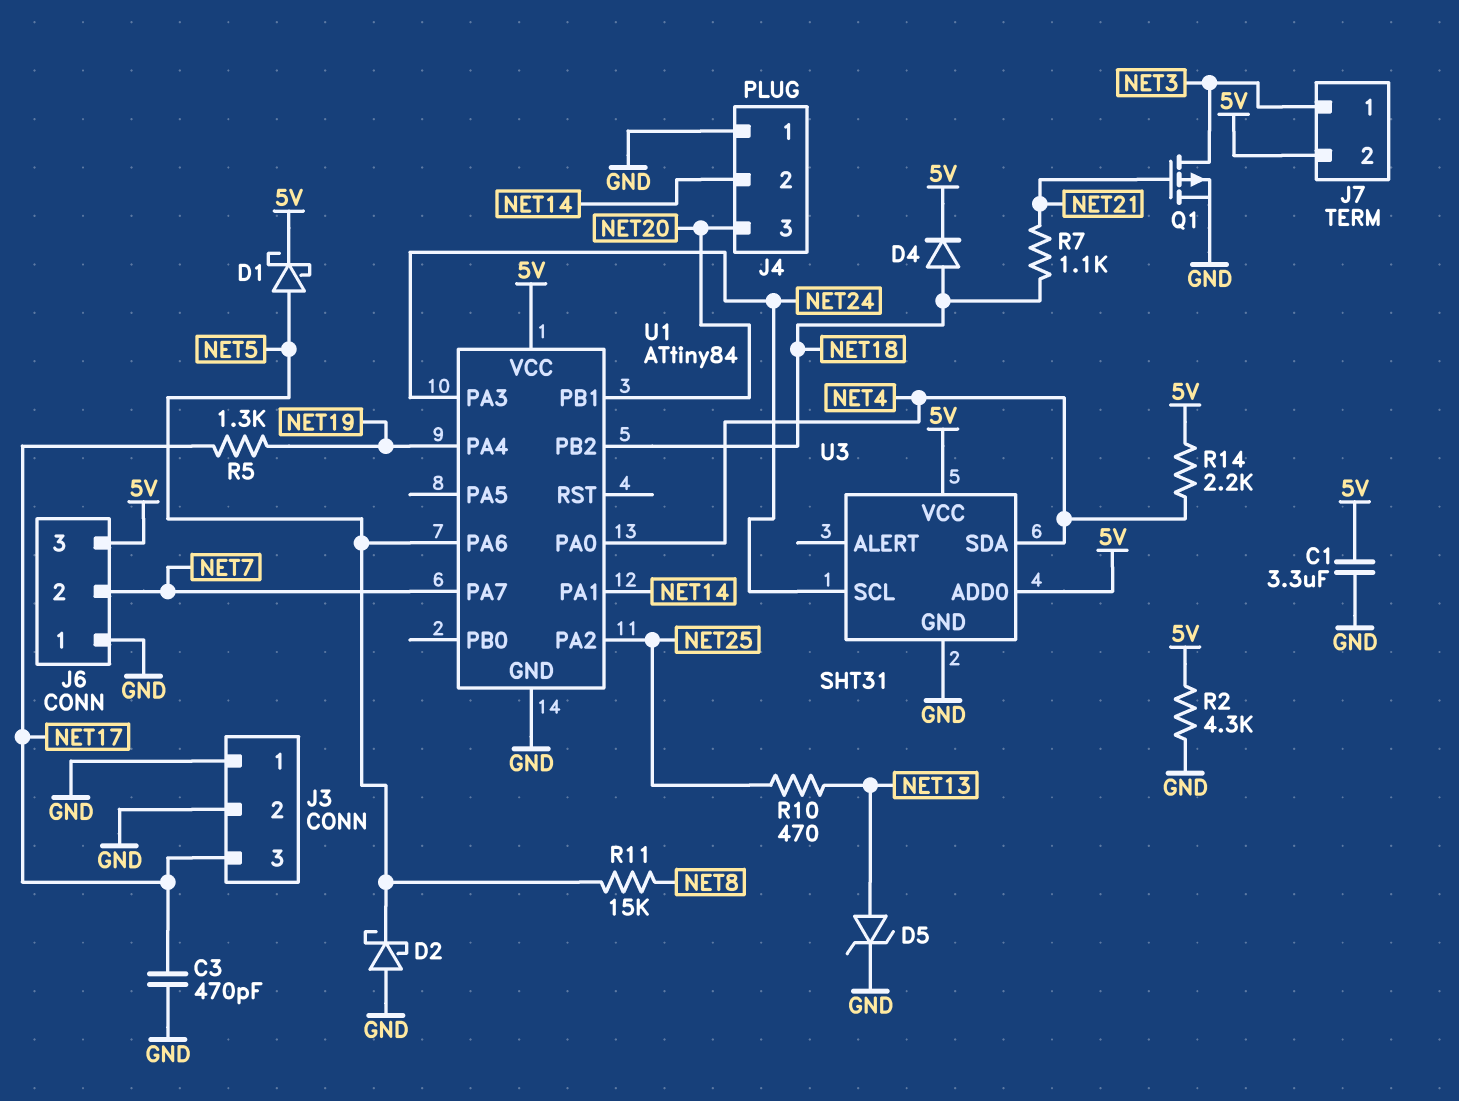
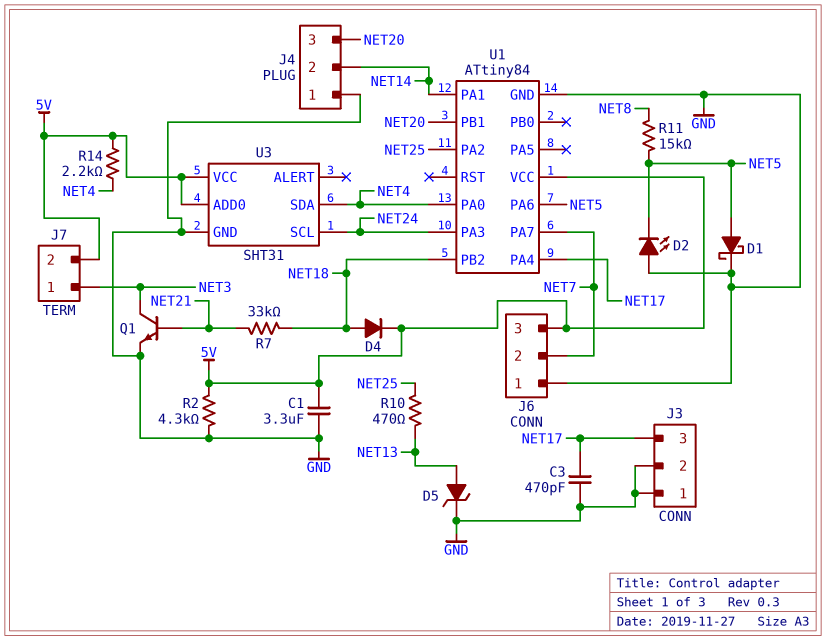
D1: schottky (A NET5, K 5V) -> schottky (A NET5, K GND)
D2: schottky (A GND, K NET5) -> LED (A GND, K NET5)
Q1: PMOS (G NET21, D NET3, S GND) -> NPN (B NET21, C NET3, E GND)
R5: 1.3k (NET17, NET19) -> none
R7: 1.1k (NET18, NET21) -> 33k (NET18, NET21)
U1 pin PA4: NET19 -> NET17

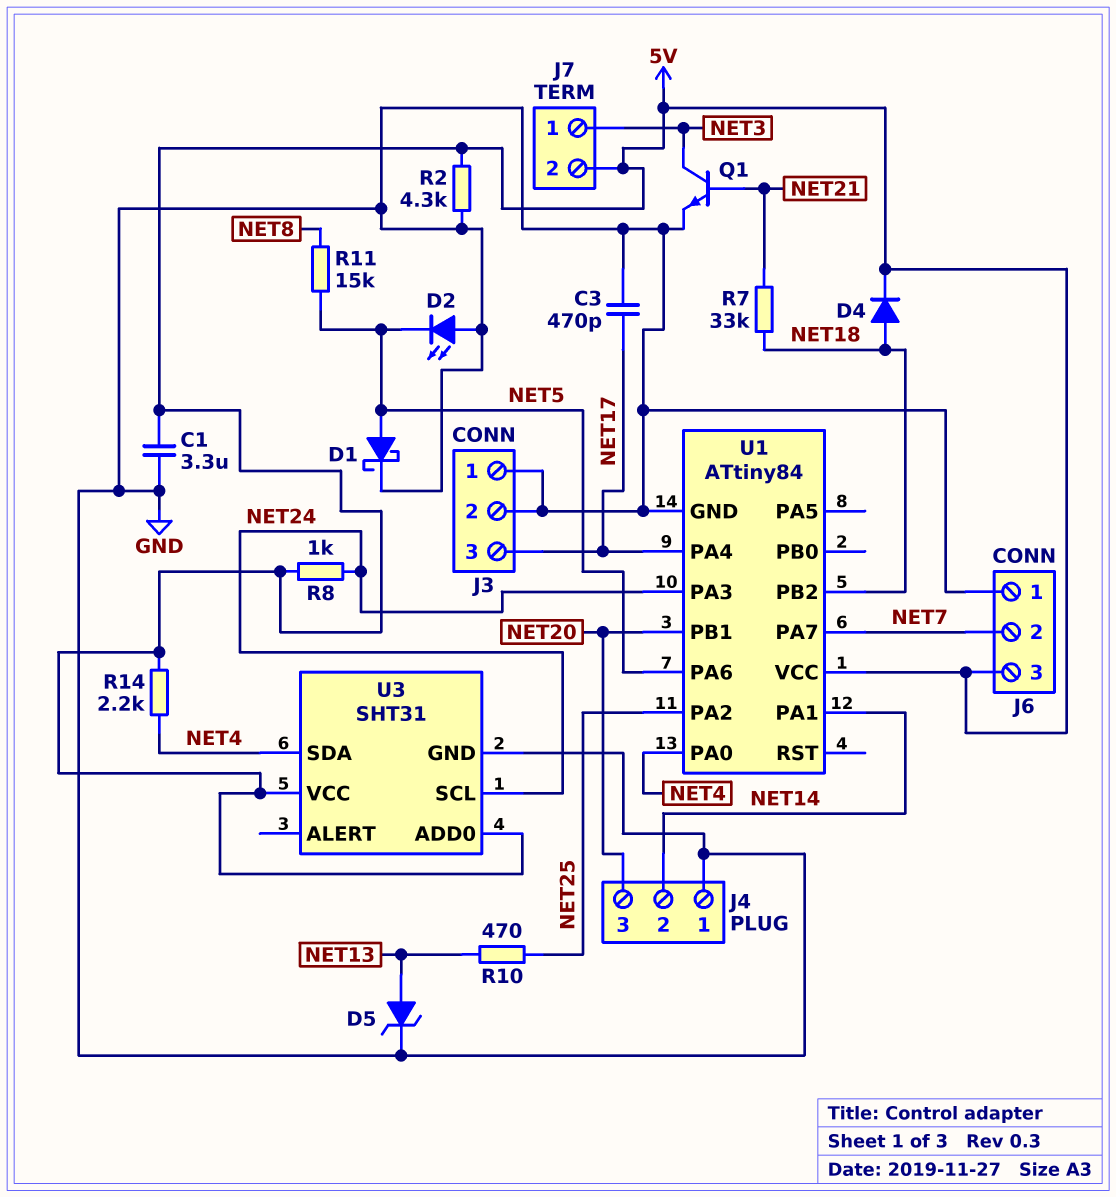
R8: none -> 1k (5V, NET24)

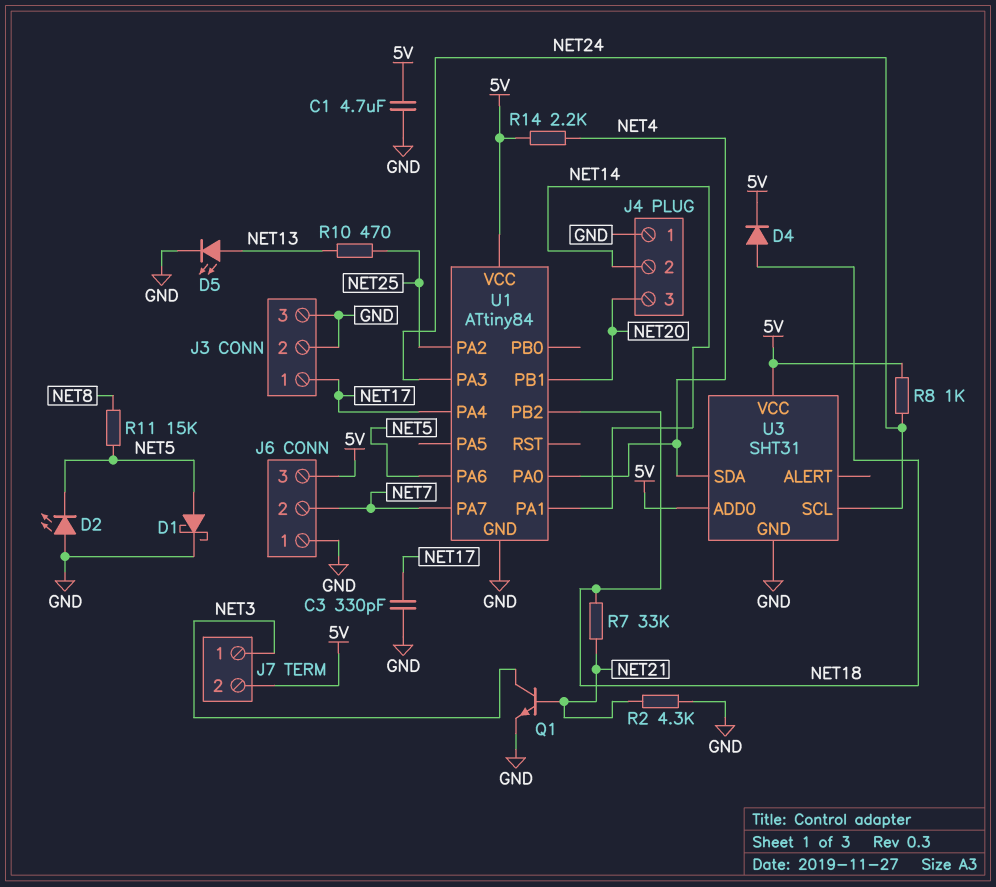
C1: 3.3uF (5V, GND) -> 4.7uF (5V, GND)
C3: 470pF (GND, NET17) -> 330pF (GND, NET17)
D5: zener (A NET13, K GND) -> LED (A NET13, K GND)
J3 pin 1: GND -> NET17
J3 pin 3: NET17 -> GND
R2: 4.3k (5V, GND) -> 4.3k (GND, NET21)

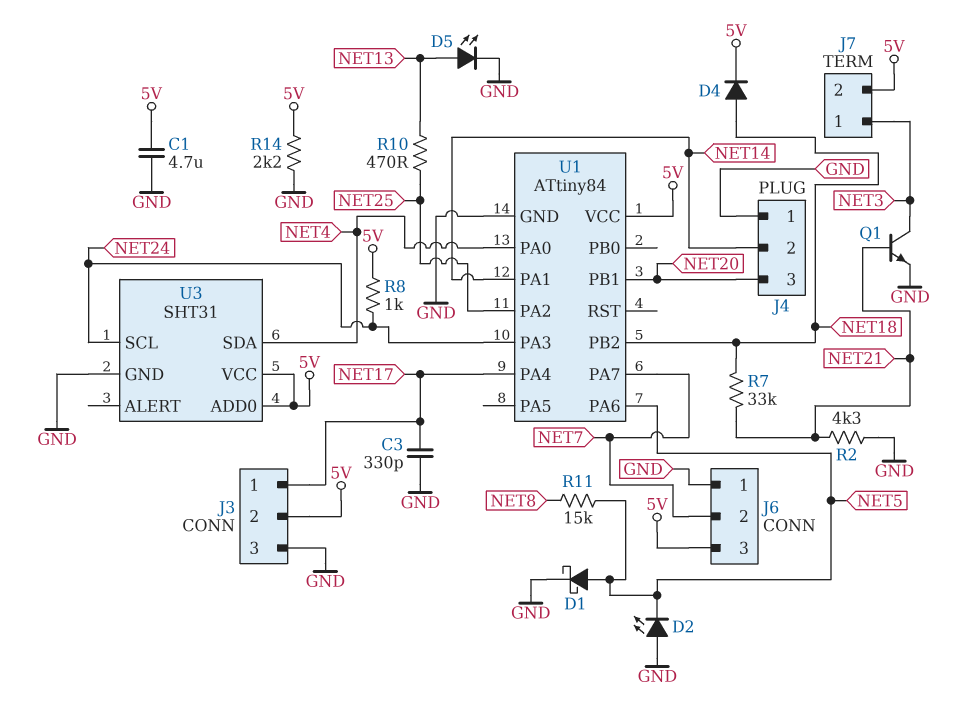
J3 pin 2: GND -> 5V
R14: 2.2k (5V, NET4) -> 2.2k (5V, GND)

